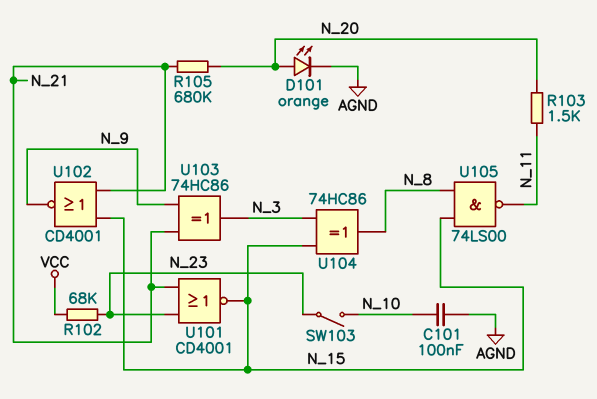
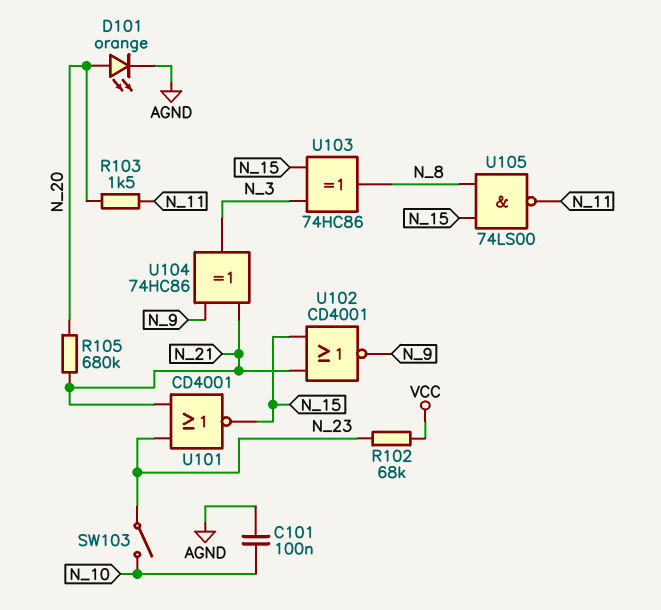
U103: XOR 74HC86 (in N_9, in N_21, out N_3) -> XOR 74HC86 (in N_3, in N_15, out N_8)
U104: XOR 74HC86 (in N_3, in N_15, out N_8) -> XOR 74HC86 (in N_9, in N_21, out N_3)

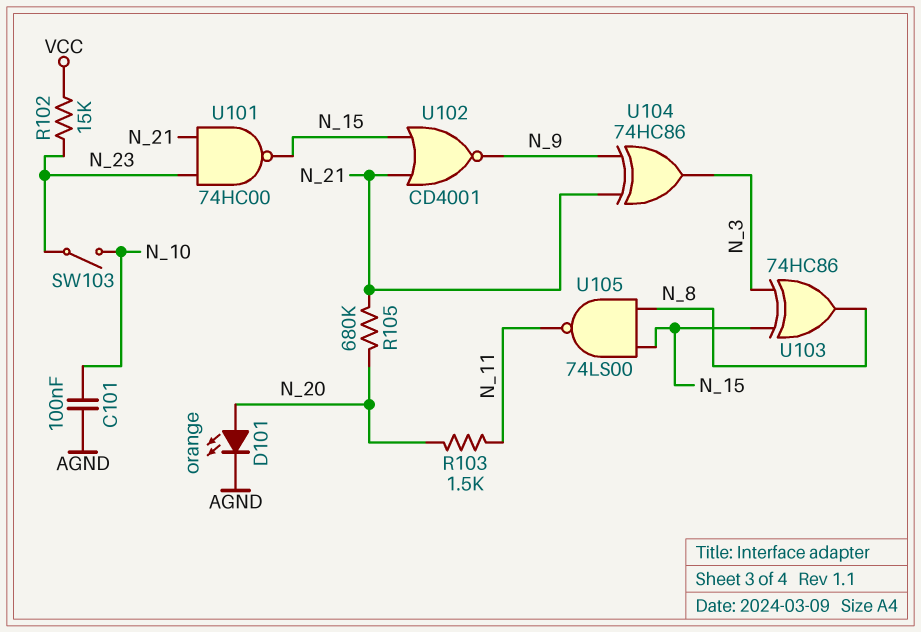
R102: 68k (N_23, VCC) -> 15k (N_23, VCC)
U101: NOR CD4001 (in N_21, in N_23, out N_15) -> NAND 74HC00 (in N_21, in N_23, out N_15)

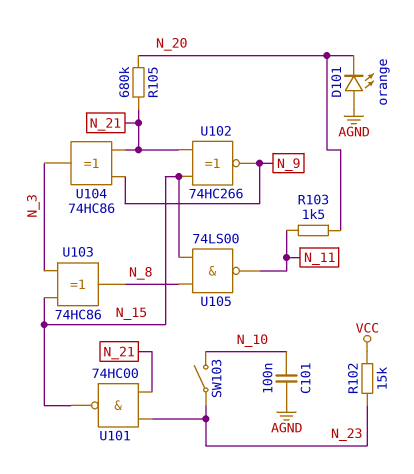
D101: LED orange (A N_20, K AGND) -> LED orange (A AGND, K N_20)
U102: NOR CD4001 (in N_15, in N_21, out N_9) -> XNOR 74HC266 (in N_15, in N_21, out N_9)

